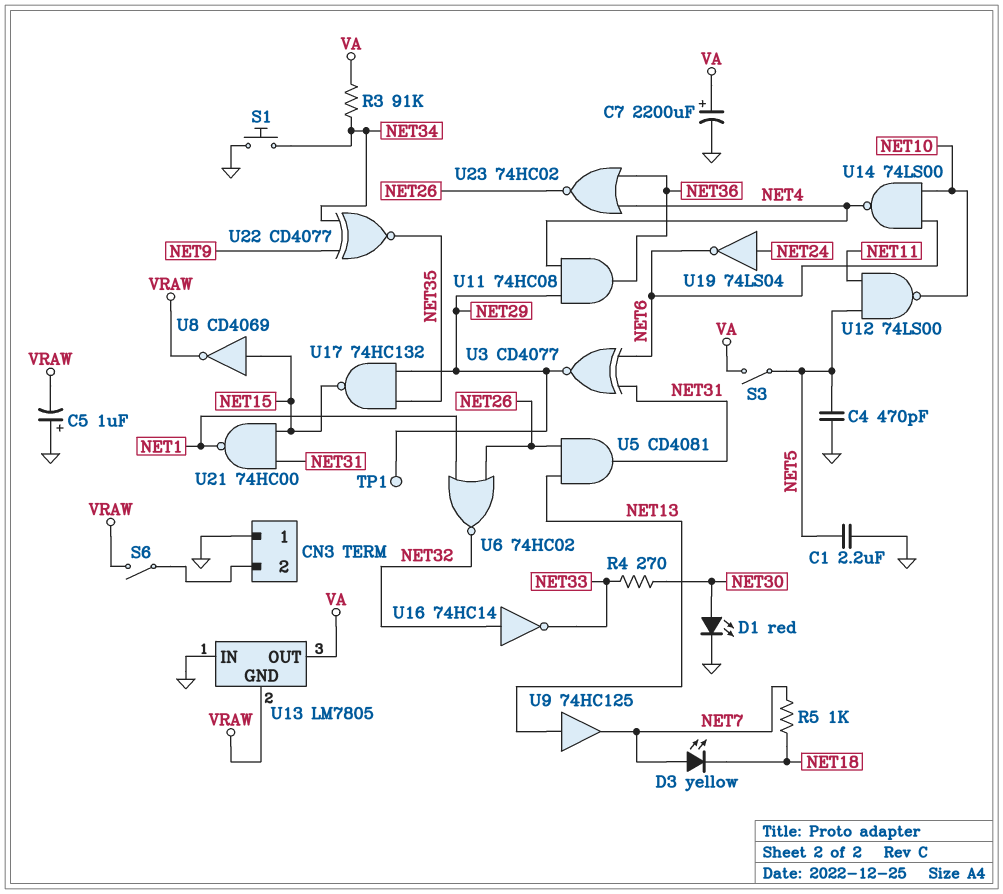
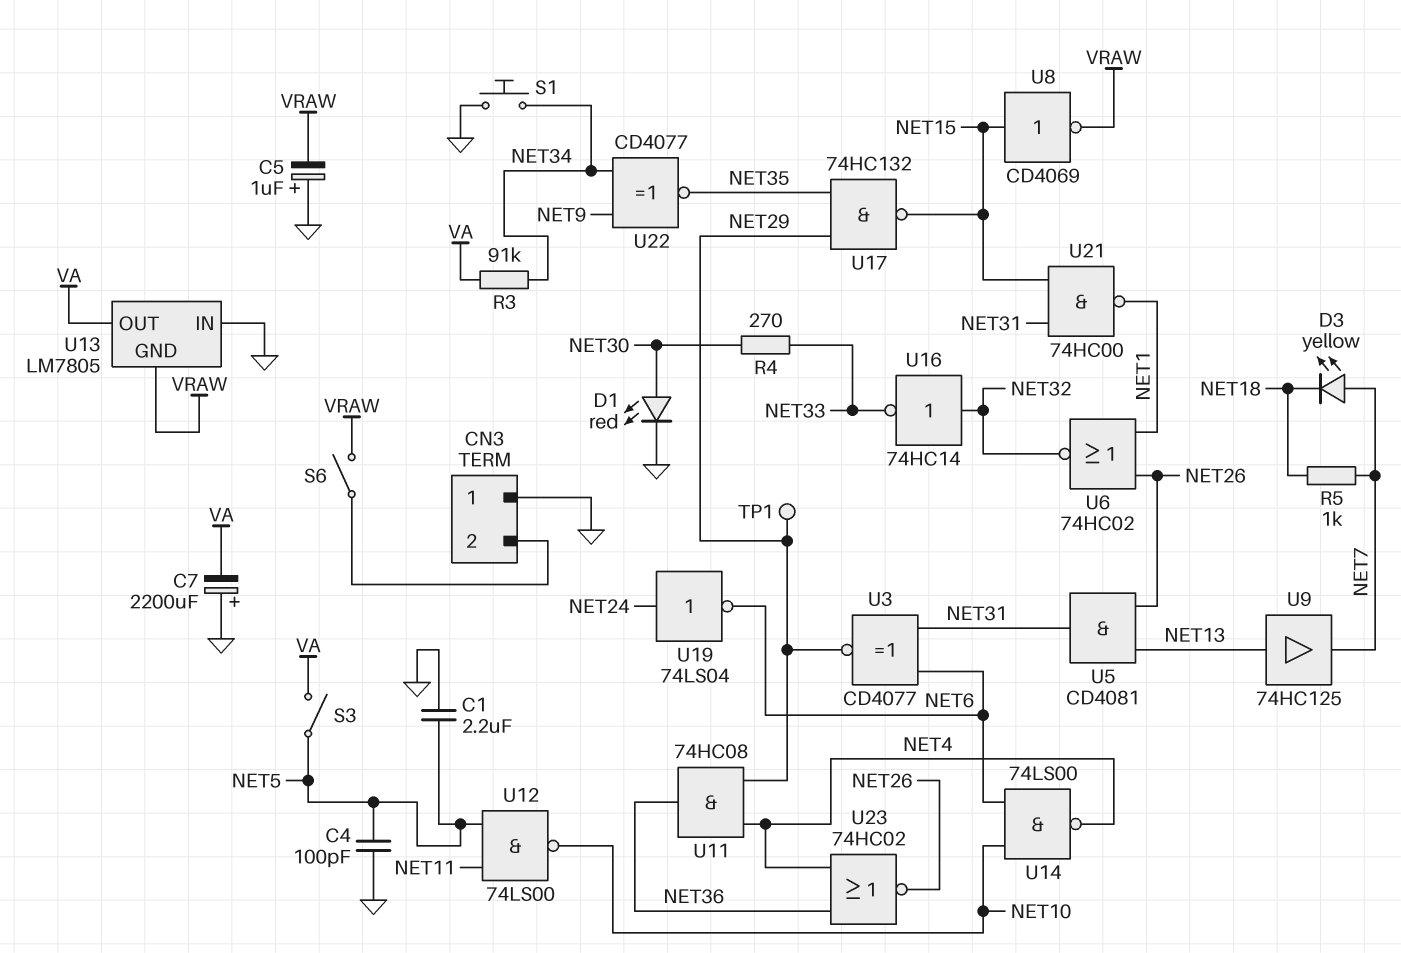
C4: 470pF (GND, NET5) -> 100pF (GND, NET5)
C7: 2200uF (plus VA, minus GND) -> 2200uF (plus GND, minus VA)

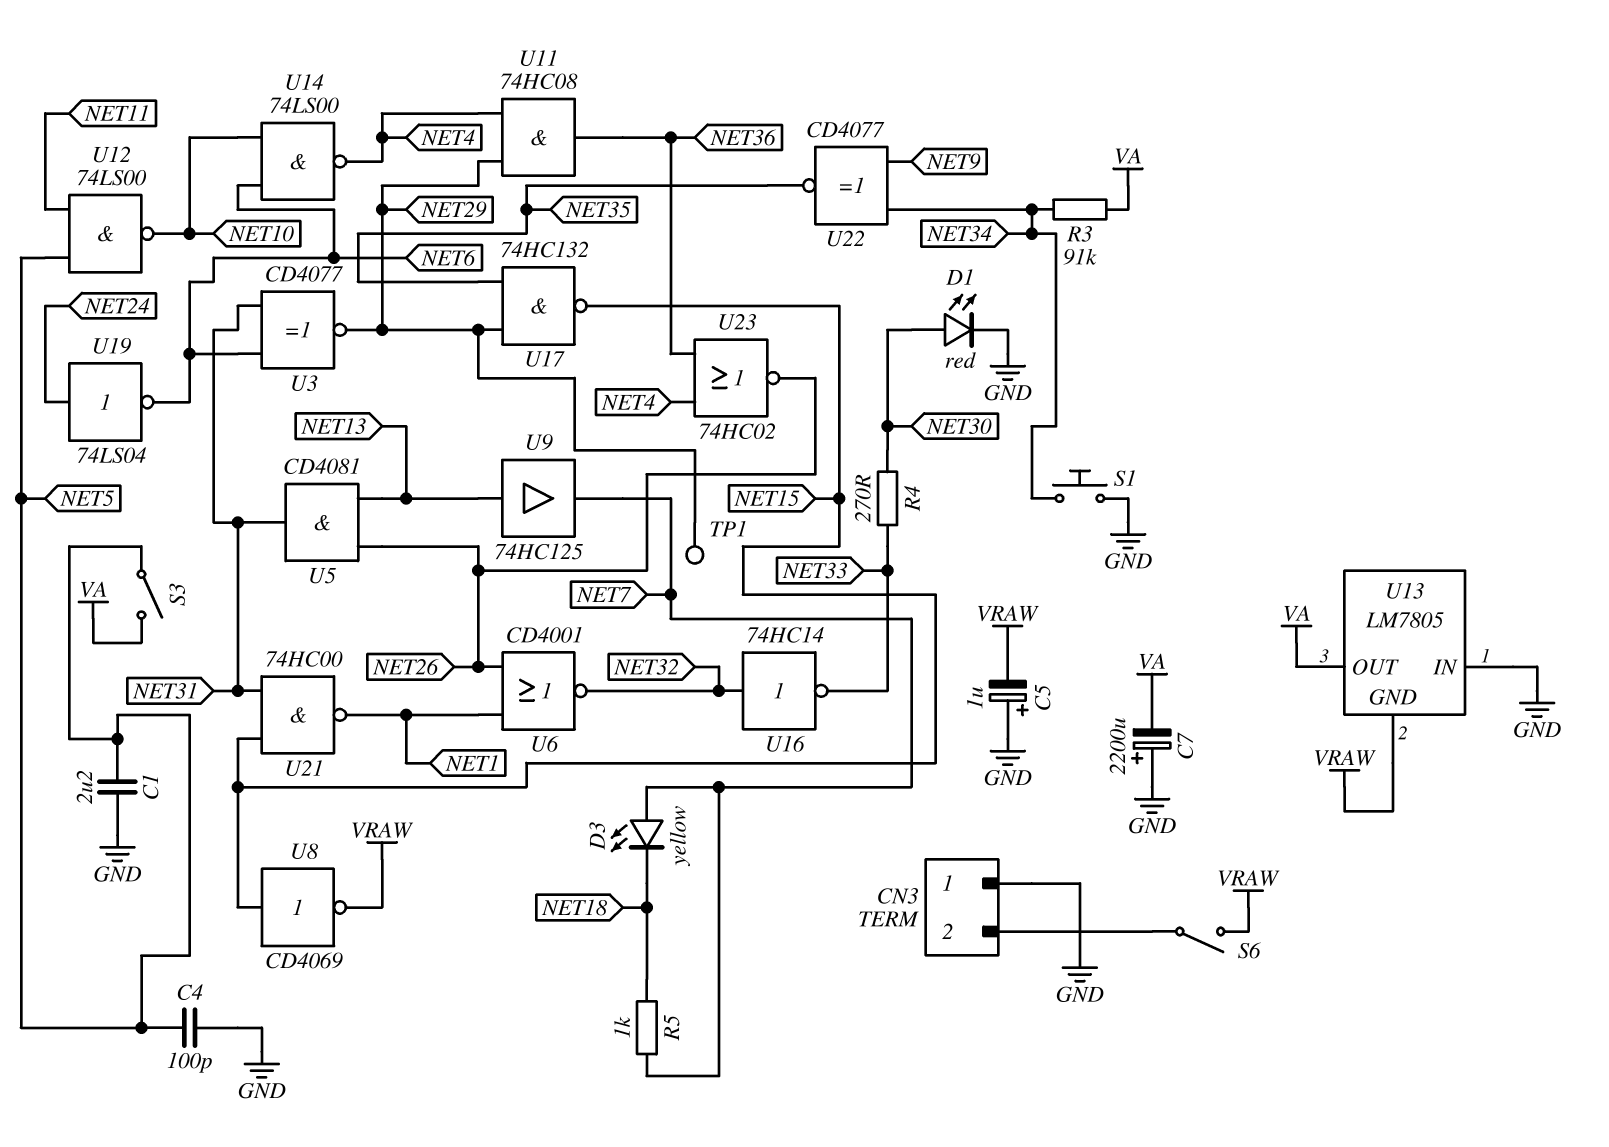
U6: NOR 74HC02 (in NET1, in NET26, out NET32) -> NOR CD4001 (in NET1, in NET26, out NET32)

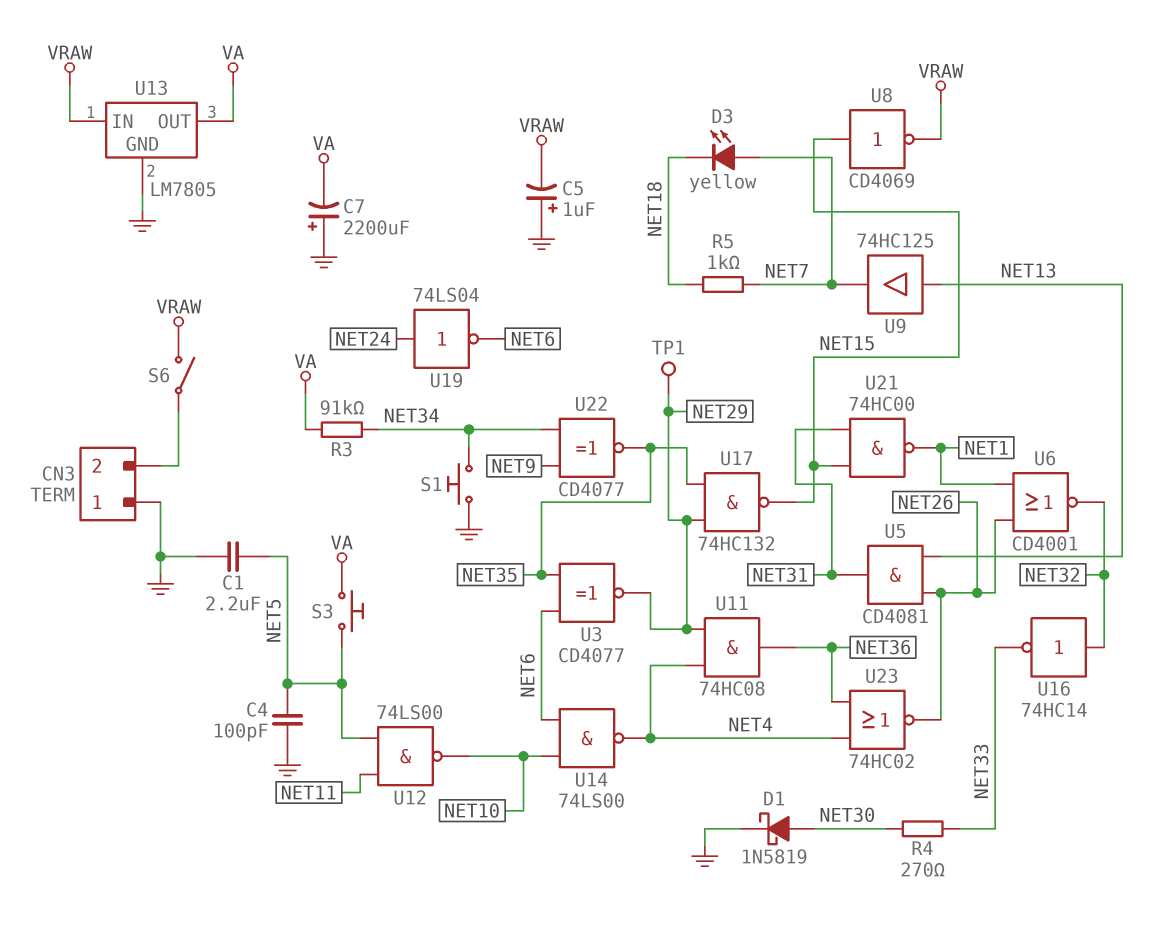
D1: LED red (A NET30, K GND) -> schottky 1N5819 (A NET30, K GND)
S3: switch (NET5, VA) -> button (NET5, VA)
U3: XNOR CD4077 (in NET6, in NET31, out NET29) -> XNOR CD4077 (in NET6, in NET35, out NET29)
U13 pin GND: VRAW -> GND
U13 pin IN: GND -> VRAW

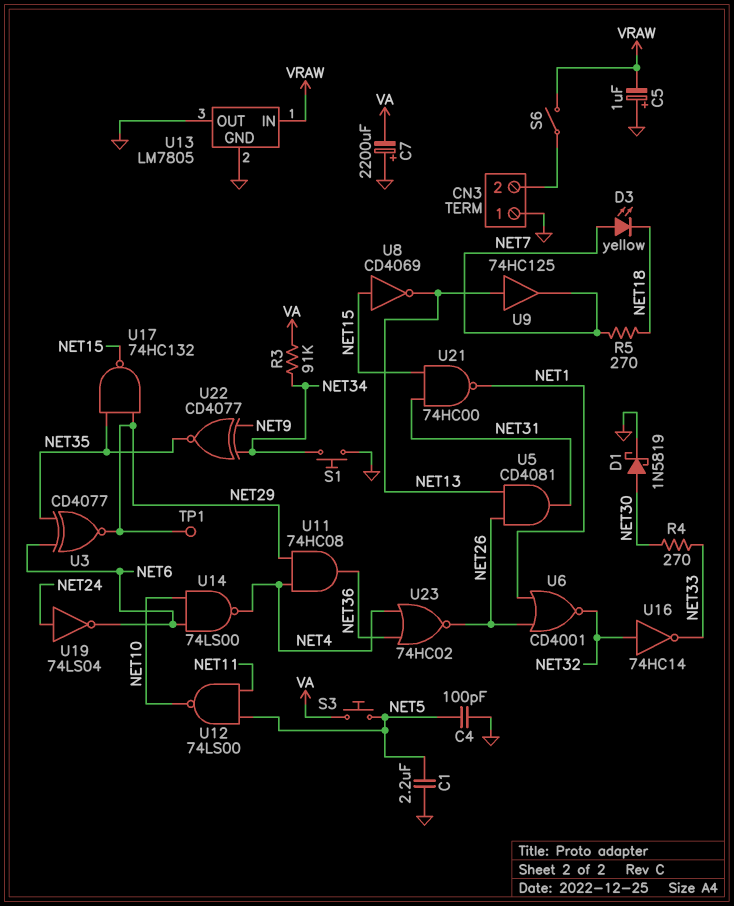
R5: 1k (NET7, NET18) -> 270 (NET7, NET18)
U8: NOT CD4069 (in NET15, out VRAW) -> NOT CD4069 (in NET15, out NET13)
U13 pin OUT: VA -> GND

